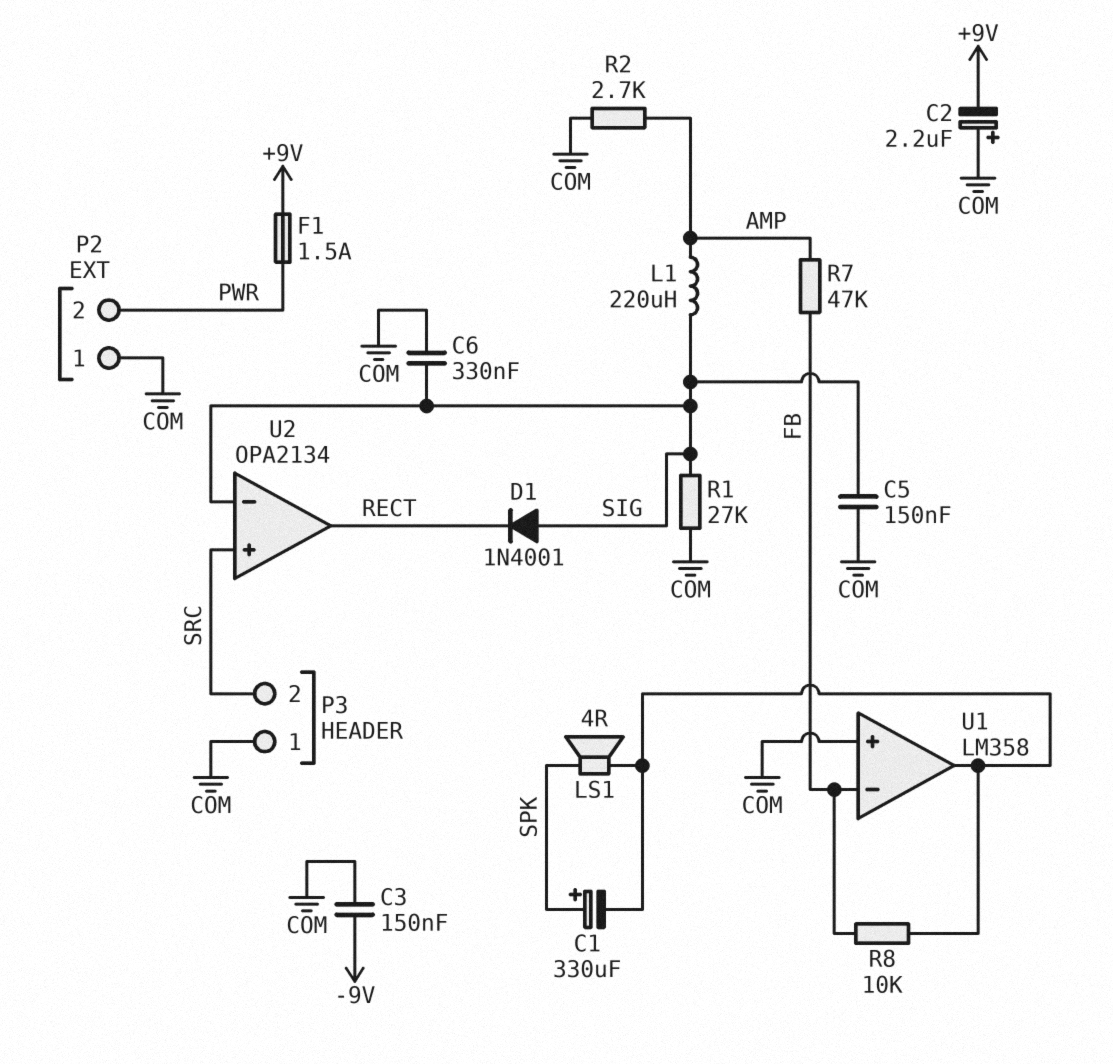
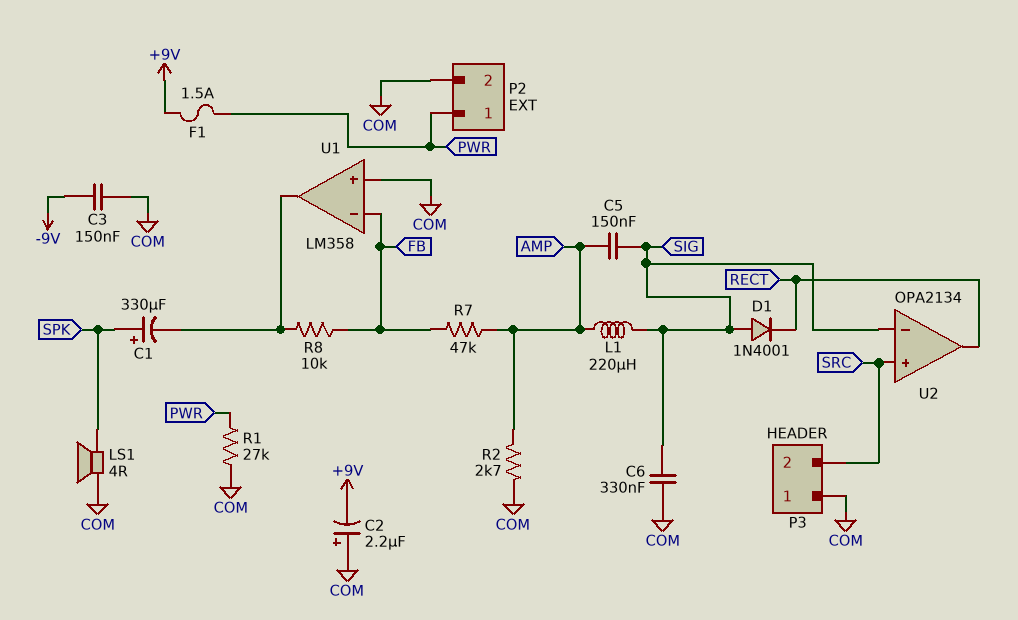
C5: 150nF (COM, SIG) -> 150nF (AMP, SIG)
LS1: speaker 4R (SPK, U1/out) -> speaker 4R (COM, SPK)
P2 pin 1: COM -> PWR
P2 pin 2: PWR -> COM
R1: 27k (COM, SIG) -> 27k (COM, PWR)

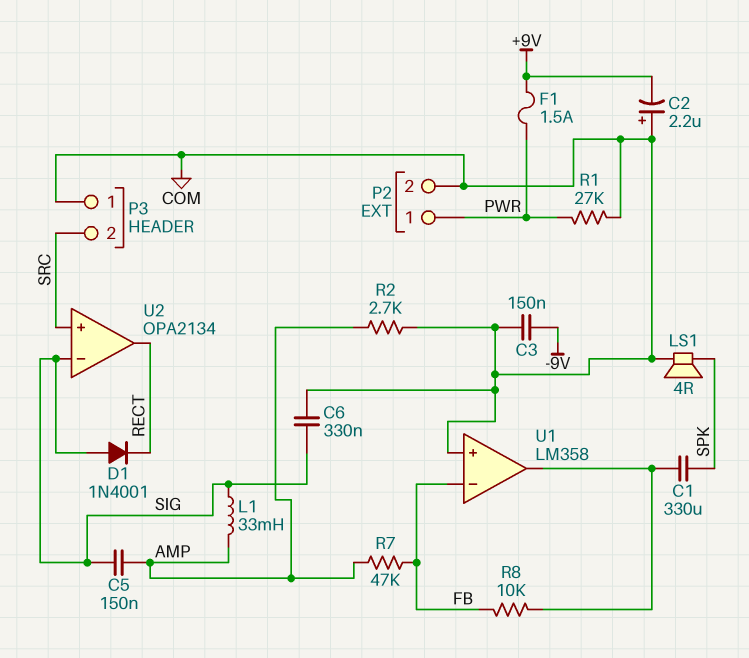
C1: 330uF (plus SPK, minus U1/out) -> 330uF (SPK, U1/out)
L1: 220uH (AMP, SIG) -> 33mH (AMP, SIG)

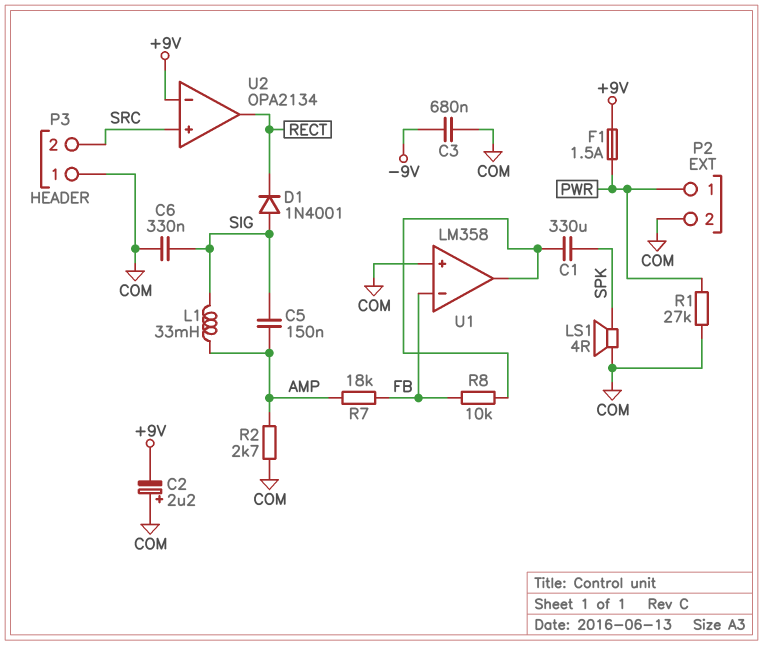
C3: 150nF (-9V, COM) -> 680nF (-9V, COM)
R7: 47k (AMP, FB) -> 18k (AMP, FB)
U2 pin in-: SIG -> +9V

